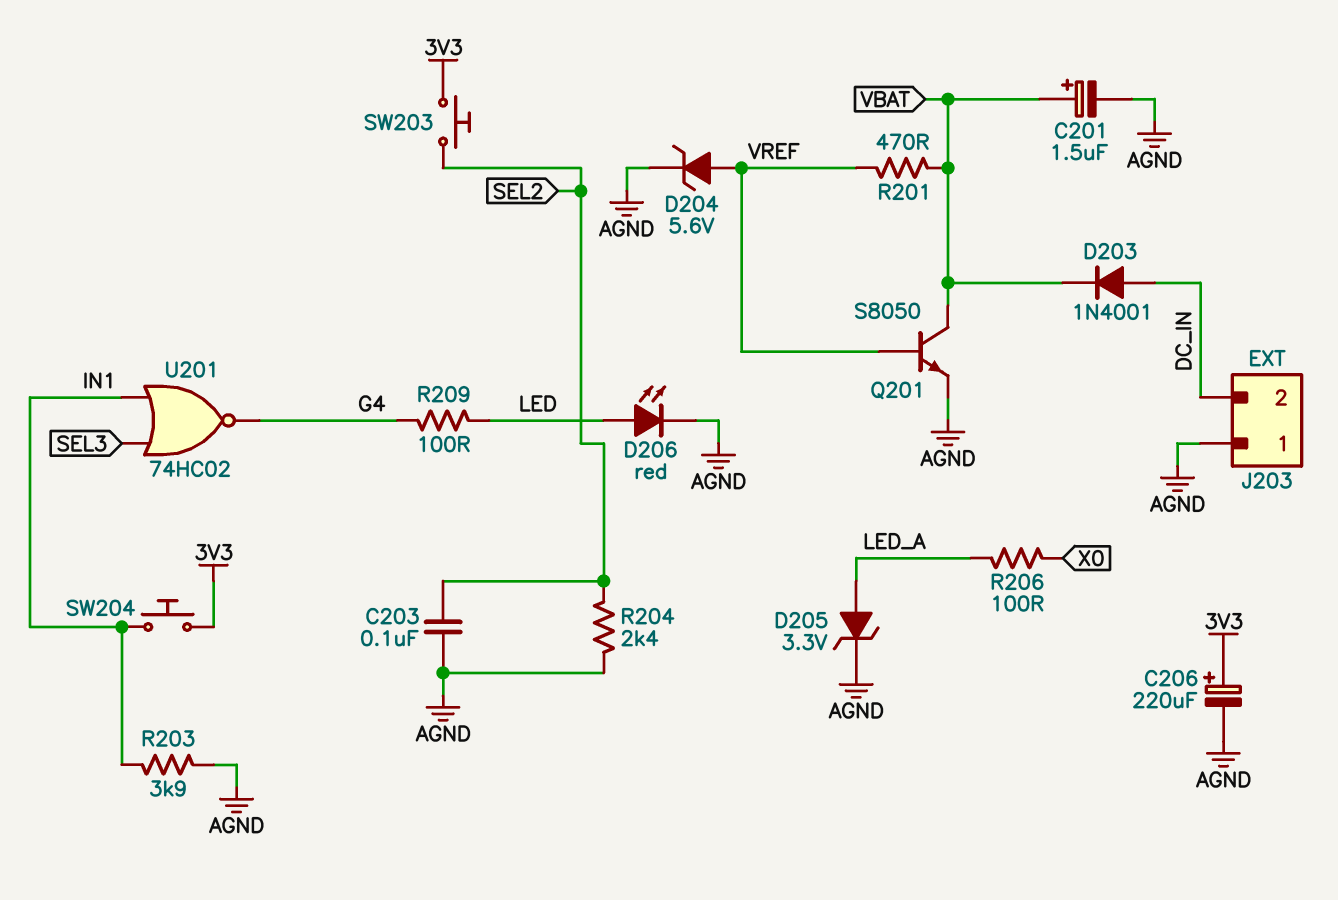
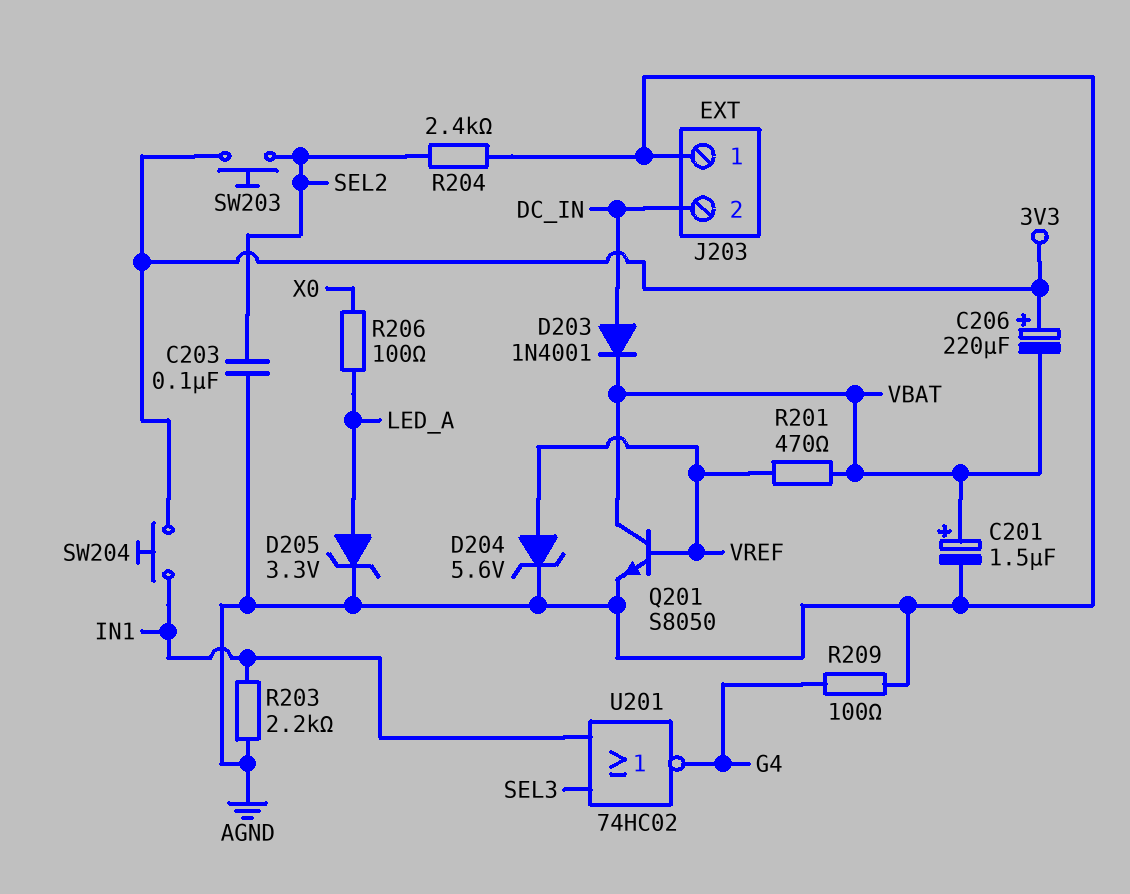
C206: 220uF (plus 3V3, minus AGND) -> 220uF (plus 3V3, minus VBAT)
D206: LED red (A LED, K AGND) -> none
R203: 3.9k (AGND, IN1) -> 2.2k (AGND, IN1)
R209: 100 (G4, LED) -> 100 (AGND, G4)

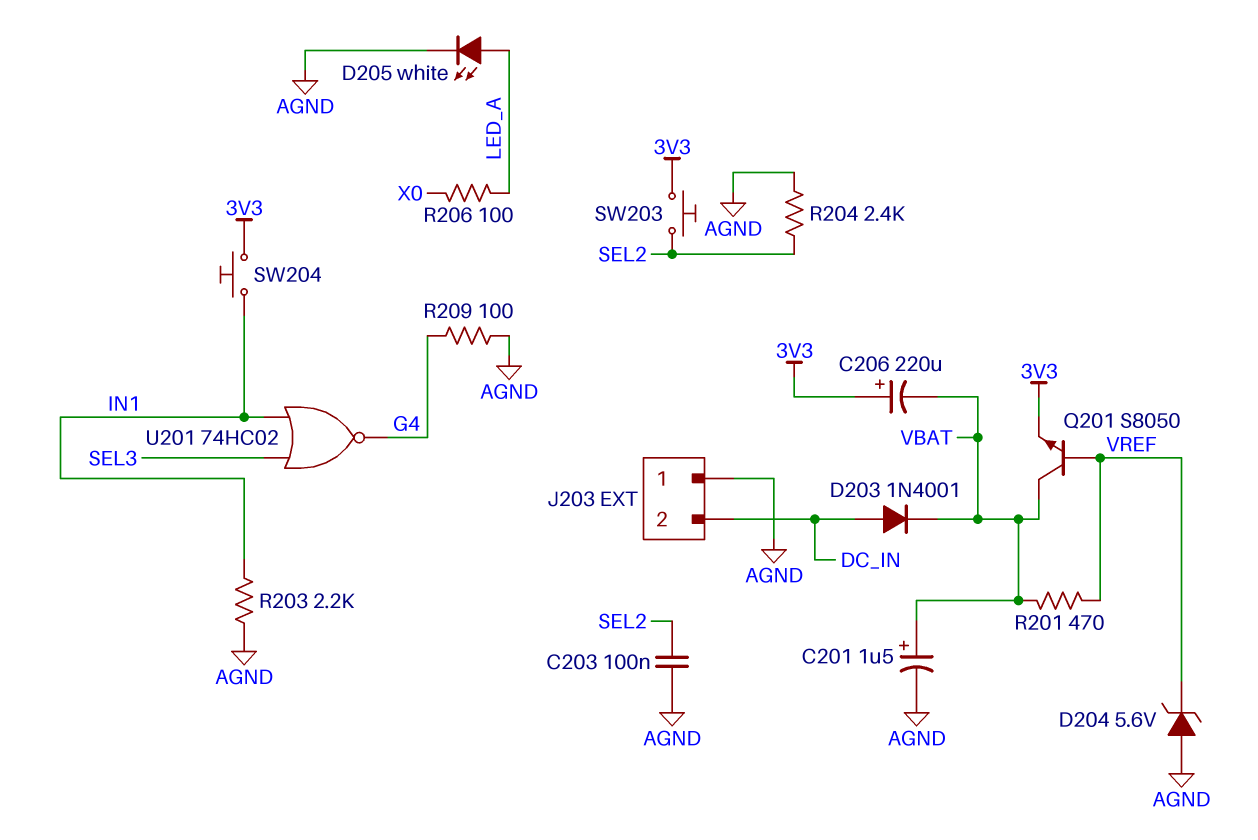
D204: zener 5.6V (A VREF, K AGND) -> zener 5.6V (A AGND, K VREF)
D205: zener 3.3V (A LED_A, K AGND) -> LED white (A LED_A, K AGND)
Q201: NPN S8050 (B VREF, C VBAT, E AGND) -> NPN S8050 (B VREF, C VBAT, E 3V3)

